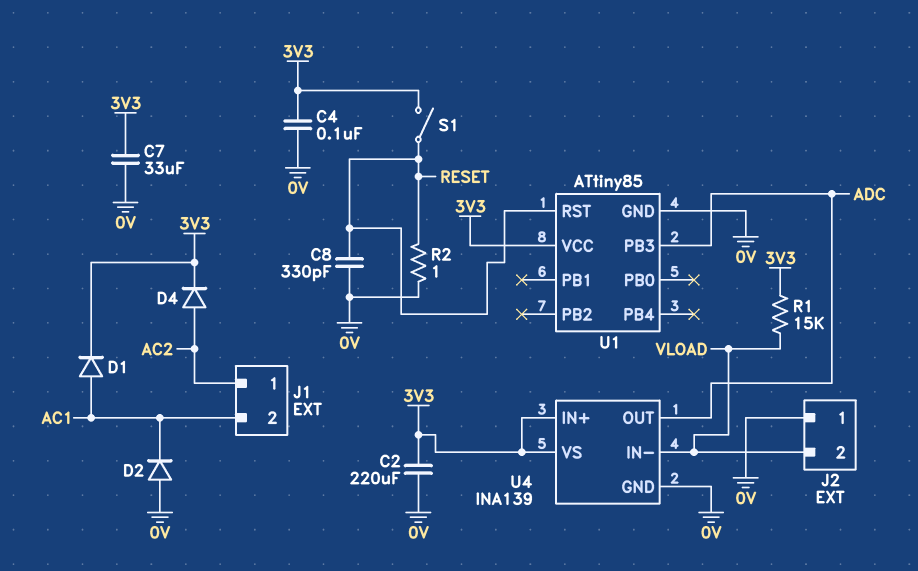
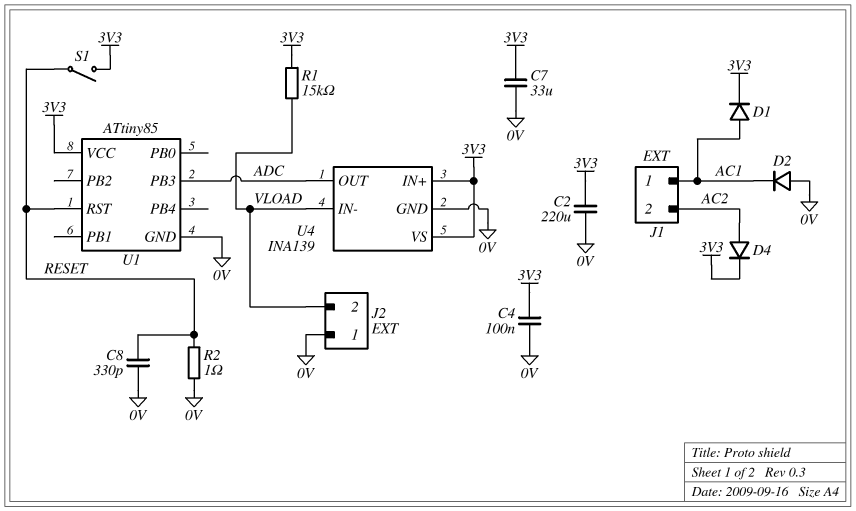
J1 pin 1: AC2 -> AC1
J1 pin 2: AC1 -> AC2

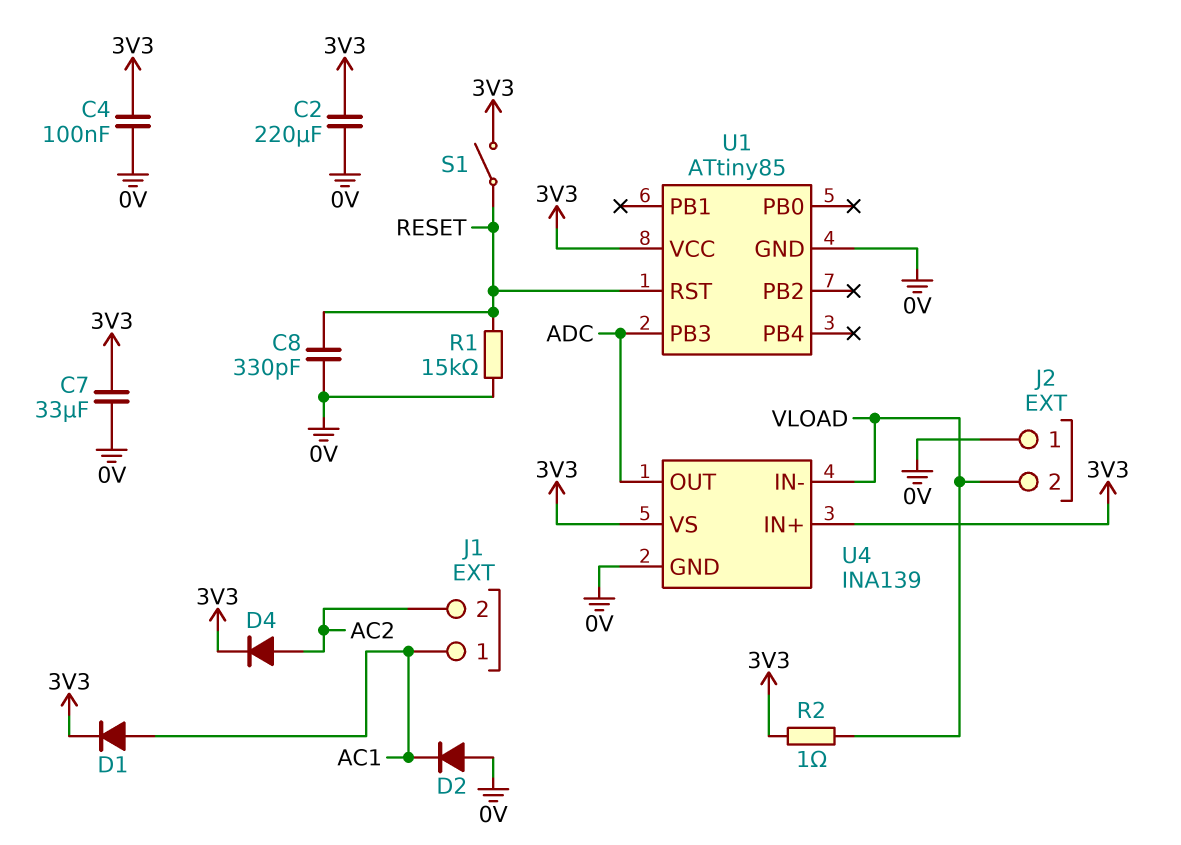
R1: 15k (3V3, VLOAD) -> 15k (0V, RESET)
R2: 1 (0V, RESET) -> 1 (3V3, VLOAD)

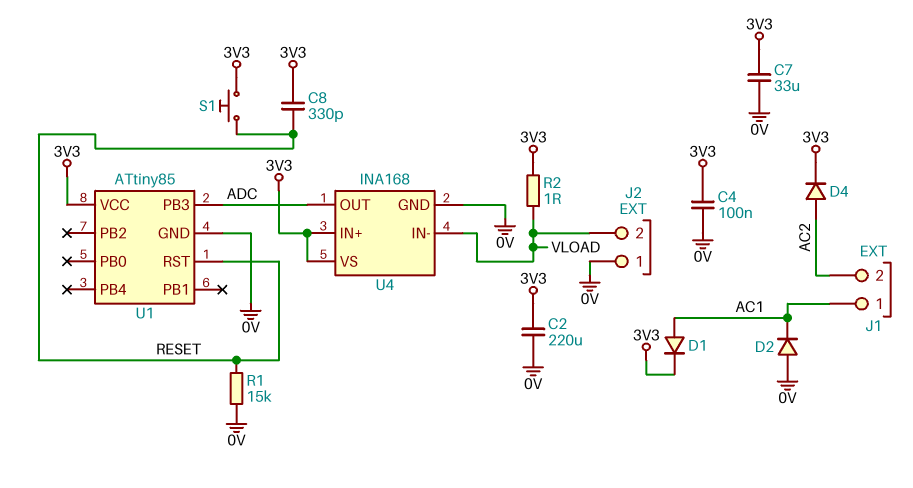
C8: 330pF (0V, RESET) -> 330pF (3V3, RESET)
S1: switch (3V3, RESET) -> button (3V3, RESET)
U4: INA139 -> INA168

